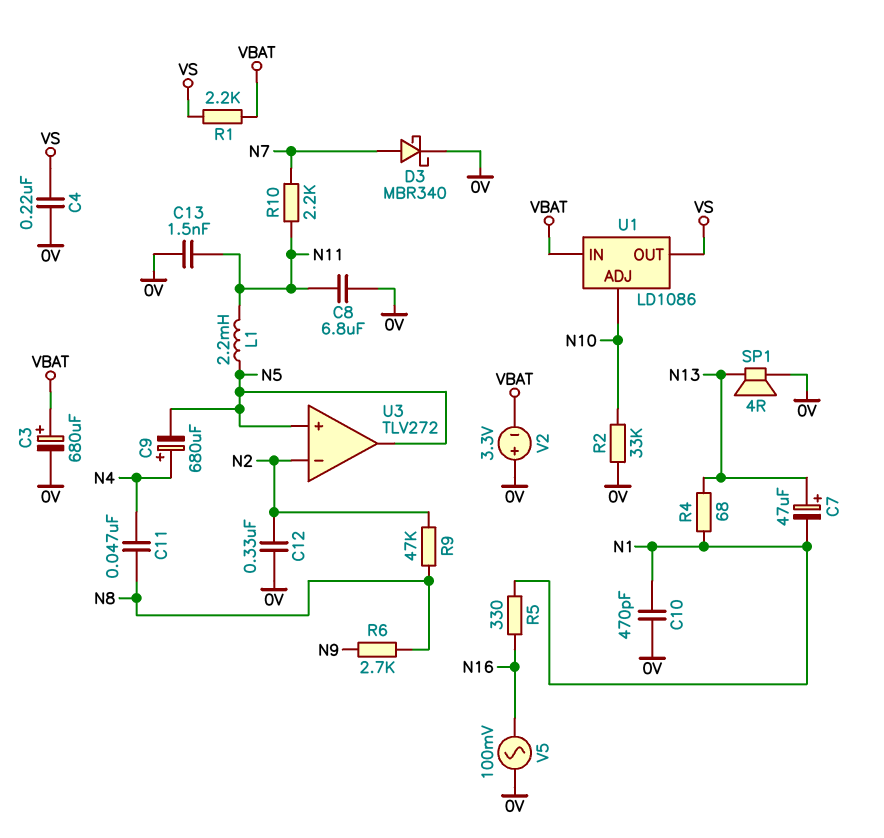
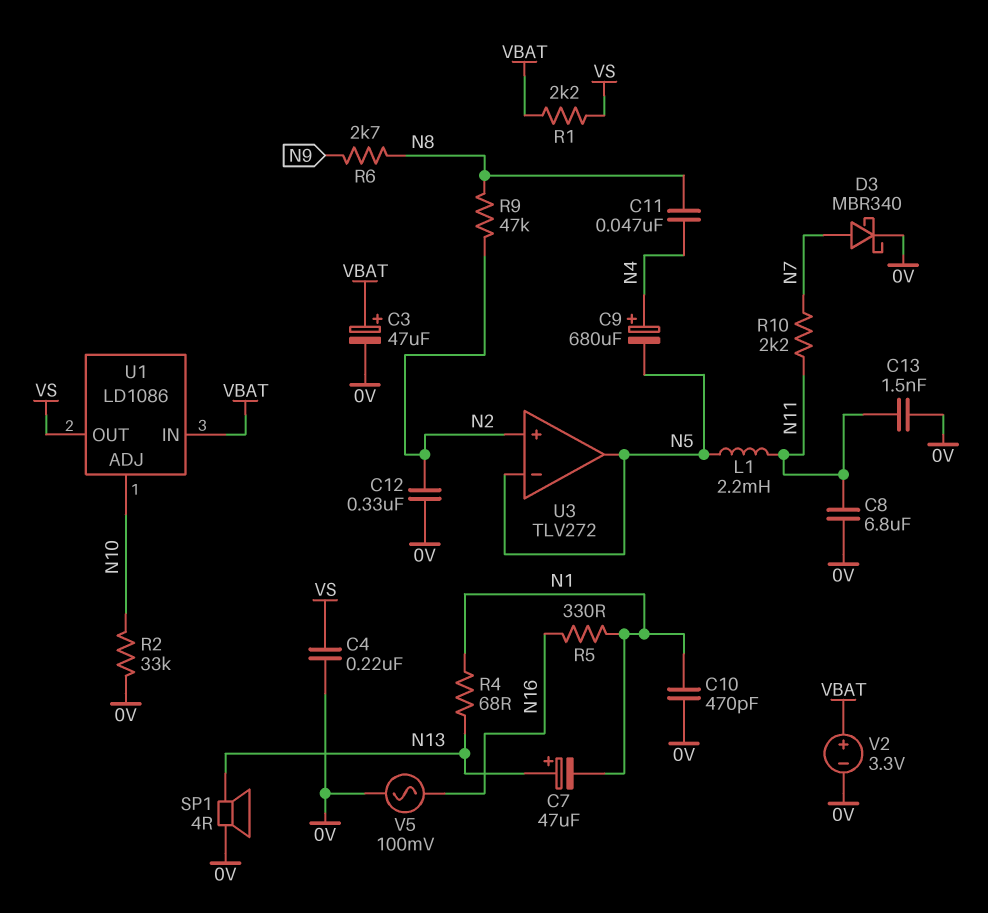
C3: 680uF (plus VBAT, minus 0V) -> 47uF (plus VBAT, minus 0V)
U3 pin in+: N5 -> N2
U3 pin in-: N2 -> N5
V2: 3.3V (plus 0V, minus VBAT) -> 3.3V (plus VBAT, minus 0V)

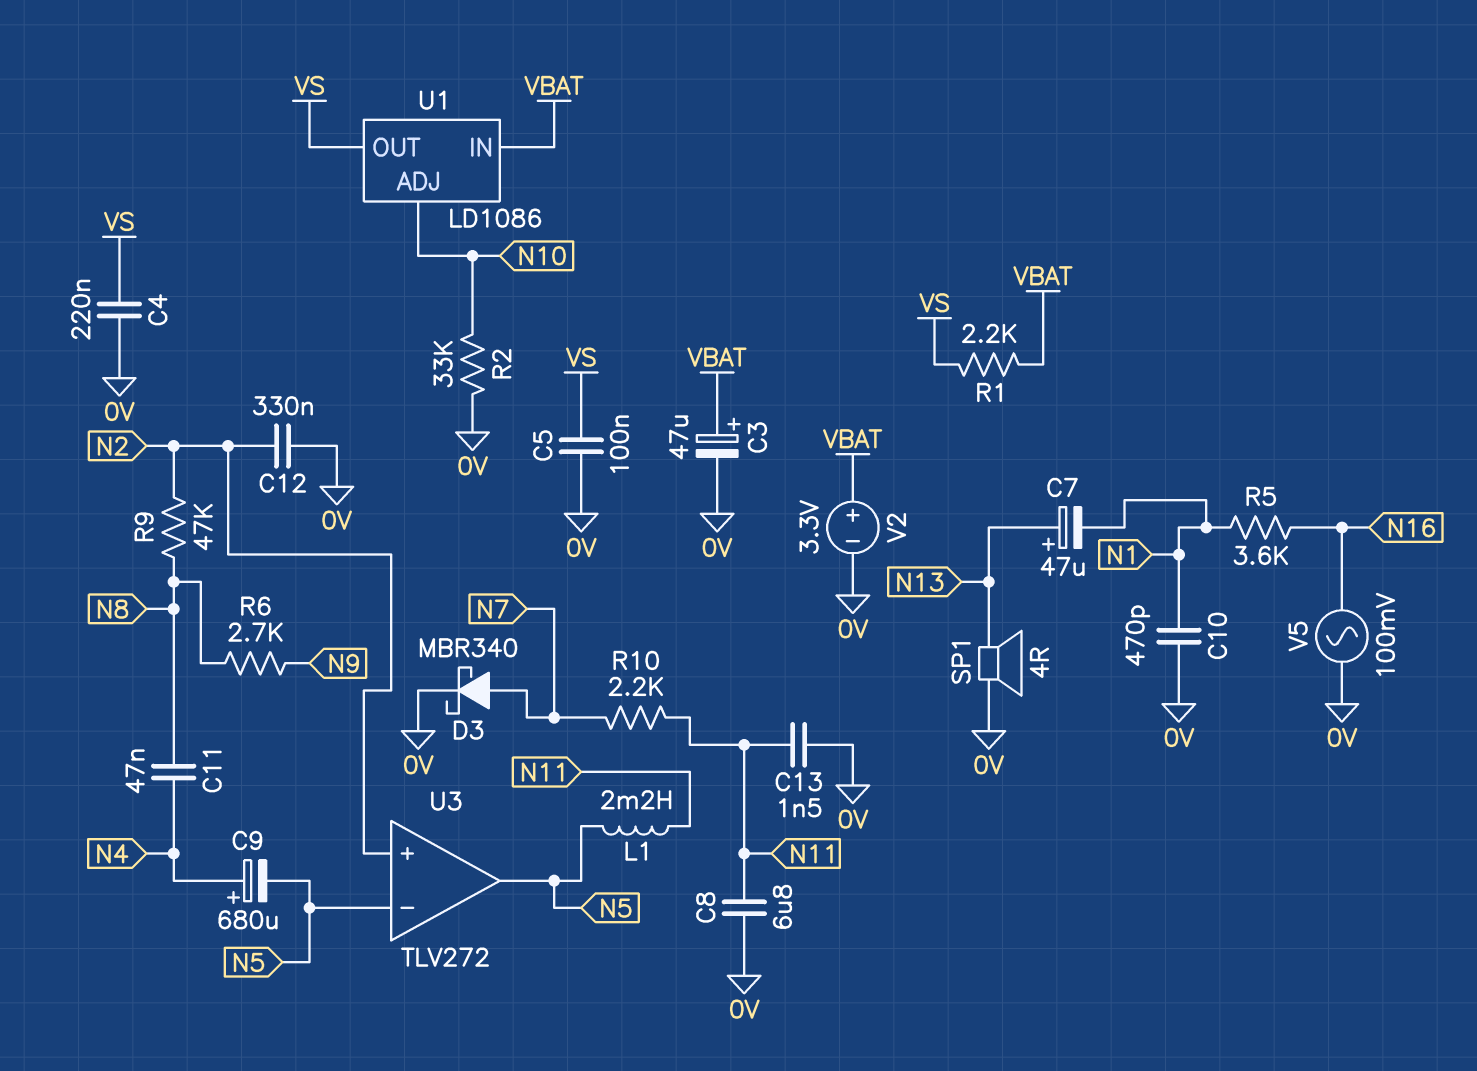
C5: none -> 100nF (0V, VS)
R4: 68 (N1, N13) -> none
R5: 330 (N1, N16) -> 3.6k (N1, N16)

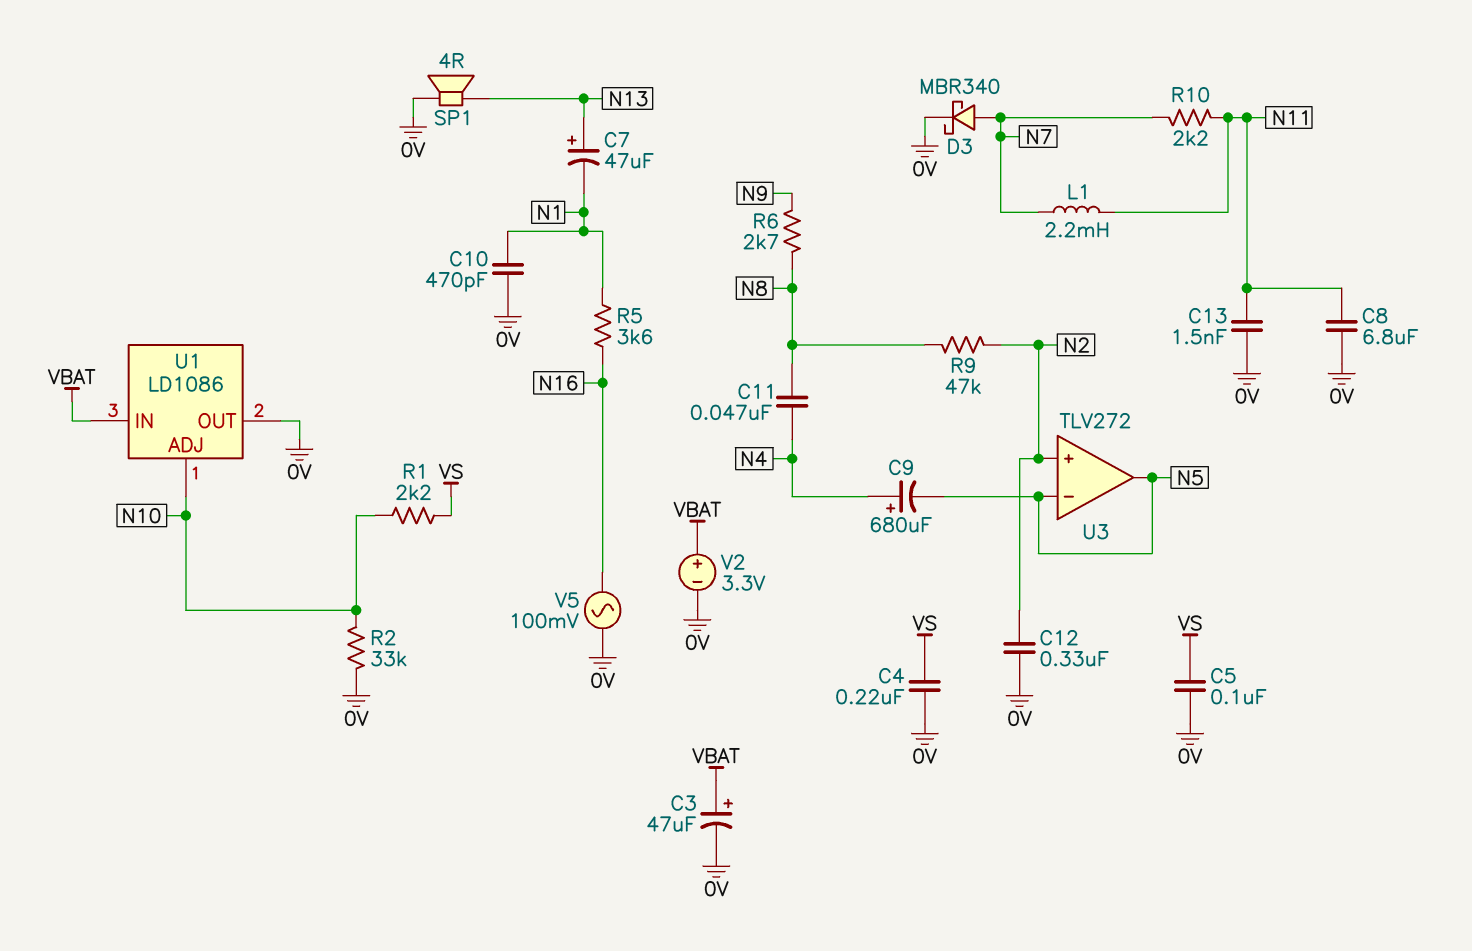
L1: 2.2mH (N5, N11) -> 2.2mH (N7, N11)
R1: 2.2k (VBAT, VS) -> 2.2k (N10, VS)
U1 pin OUT: VS -> 0V

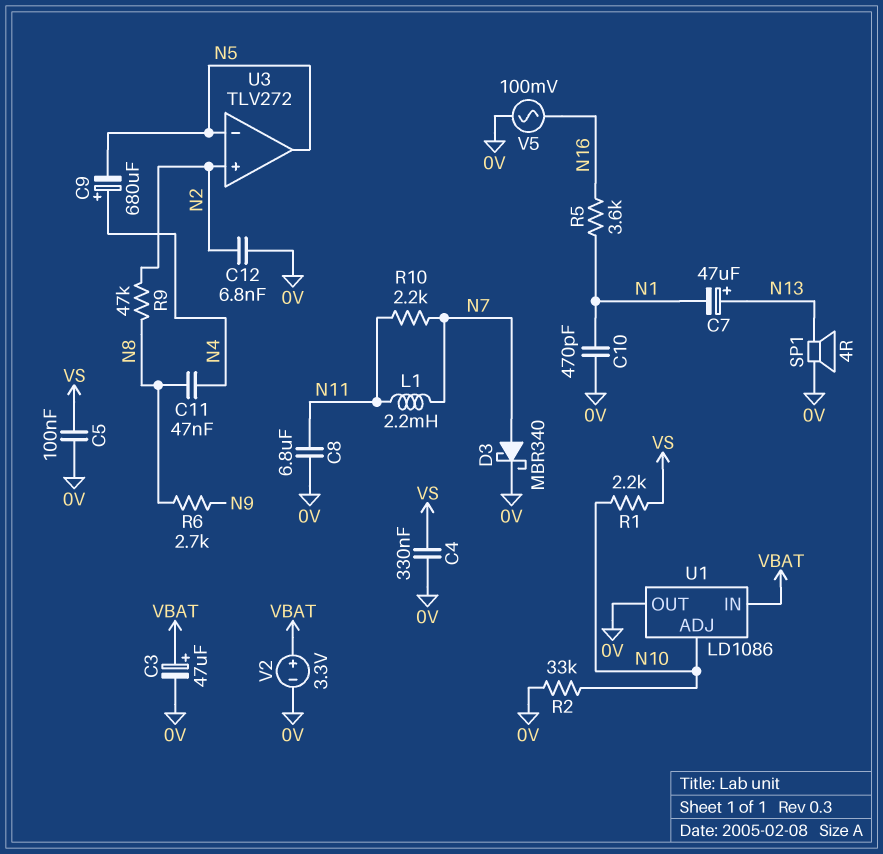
C4: 220nF (0V, VS) -> 330nF (0V, VS)
C12: 330nF (0V, N2) -> 6.8nF (0V, N2)
C13: 1.5nF (0V, N11) -> none

